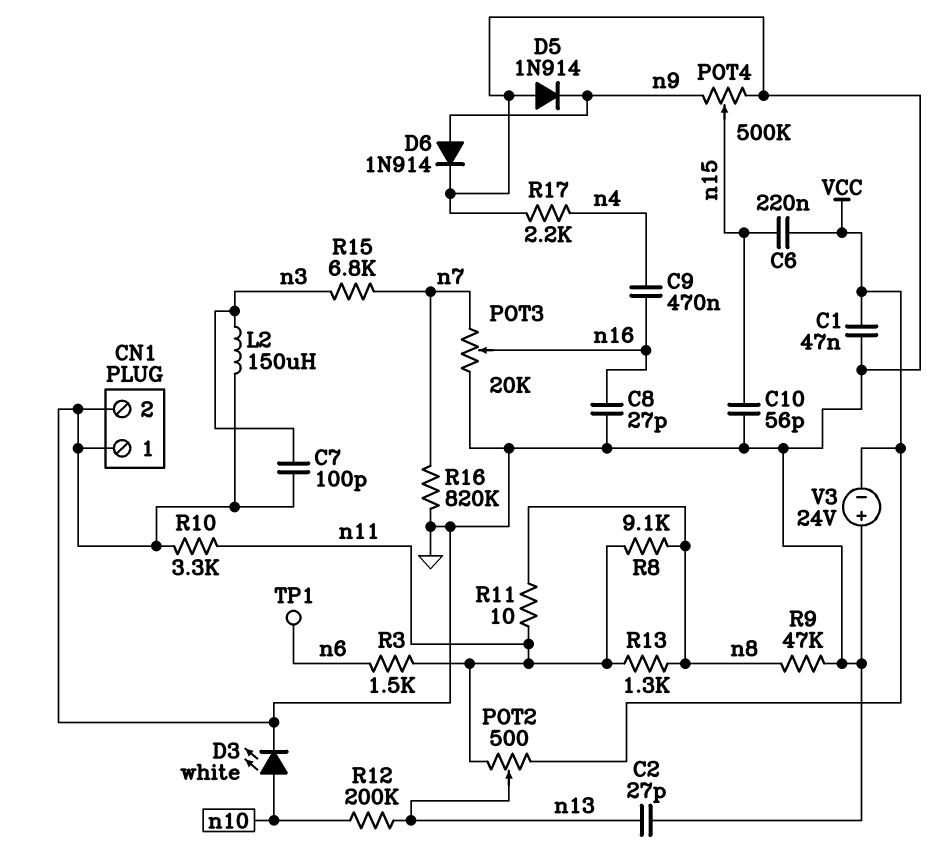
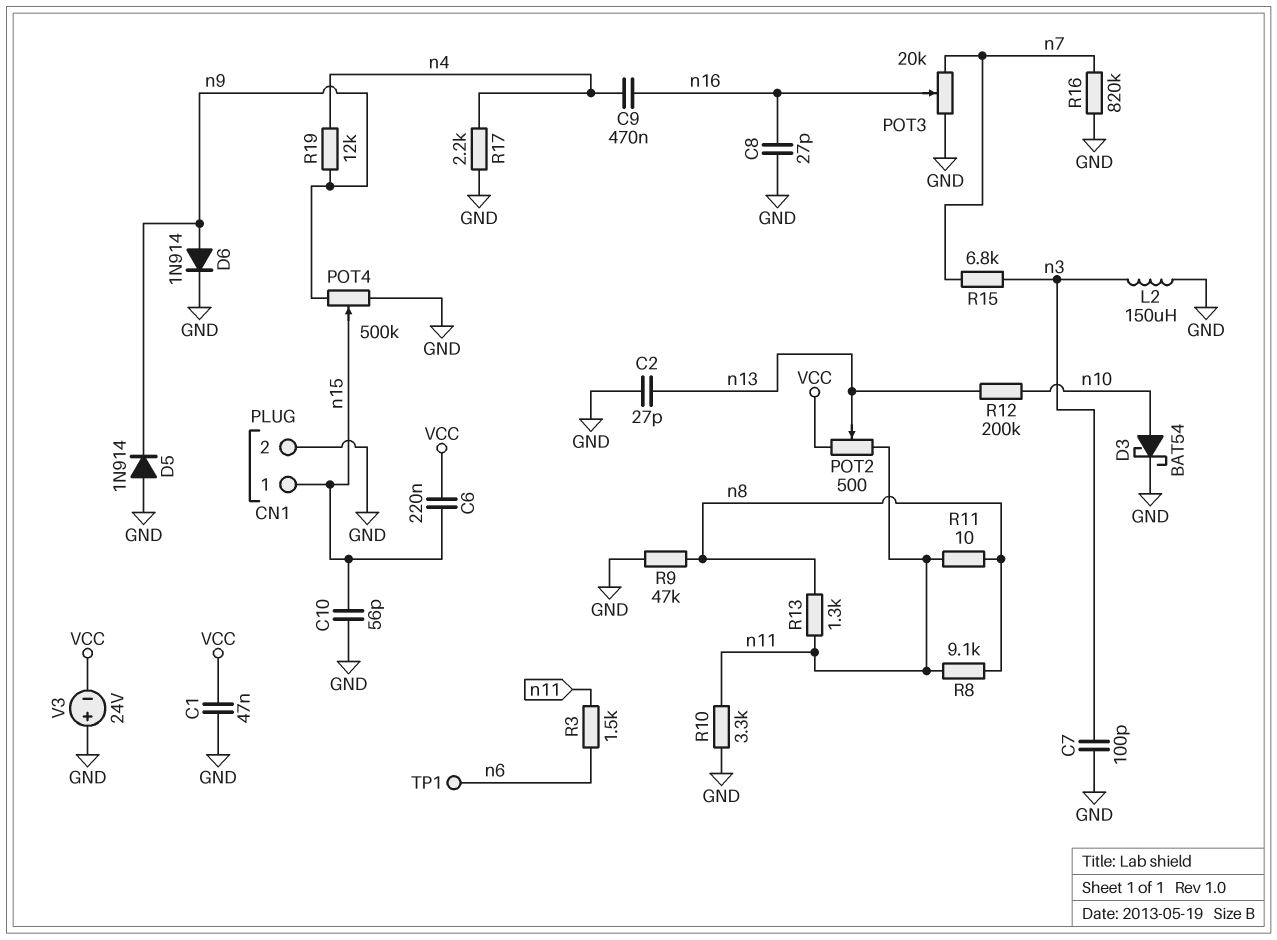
CN1 pin 1: GND -> n15
D3: LED white (A n10, K GND) -> schottky BAT54 (A n10, K GND)
R19: none -> 12k (n4, n9)

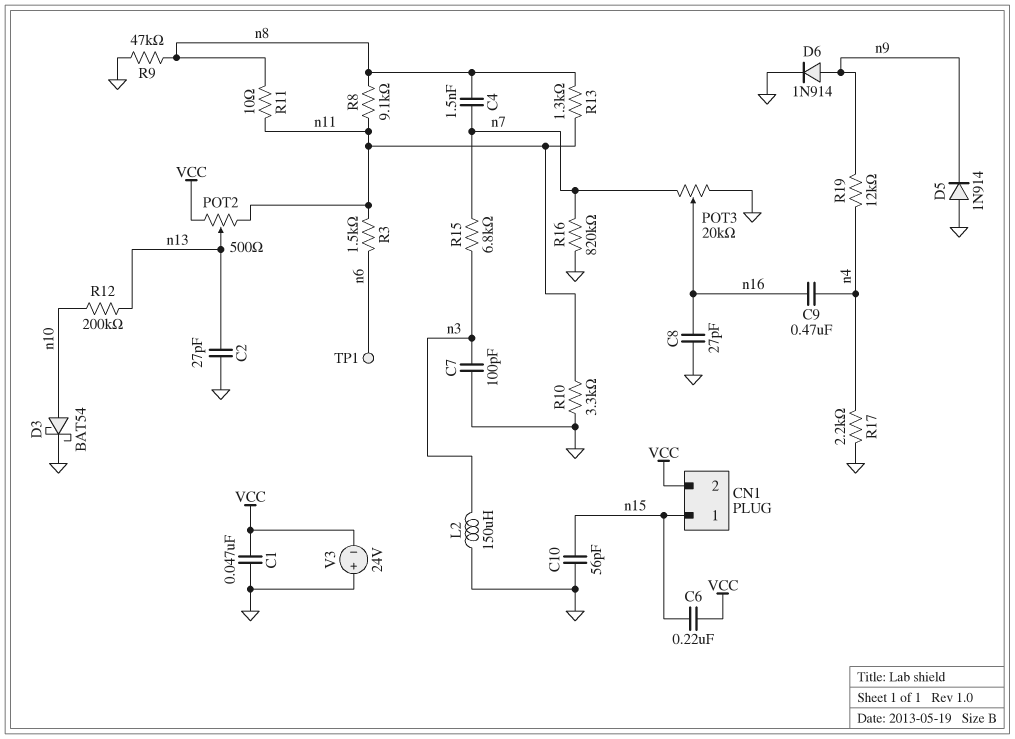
C4: none -> 1.5nF (n7, n8)
CN1 pin 2: GND -> VCC
POT4: 500k (GND, n9, wiper n15) -> none

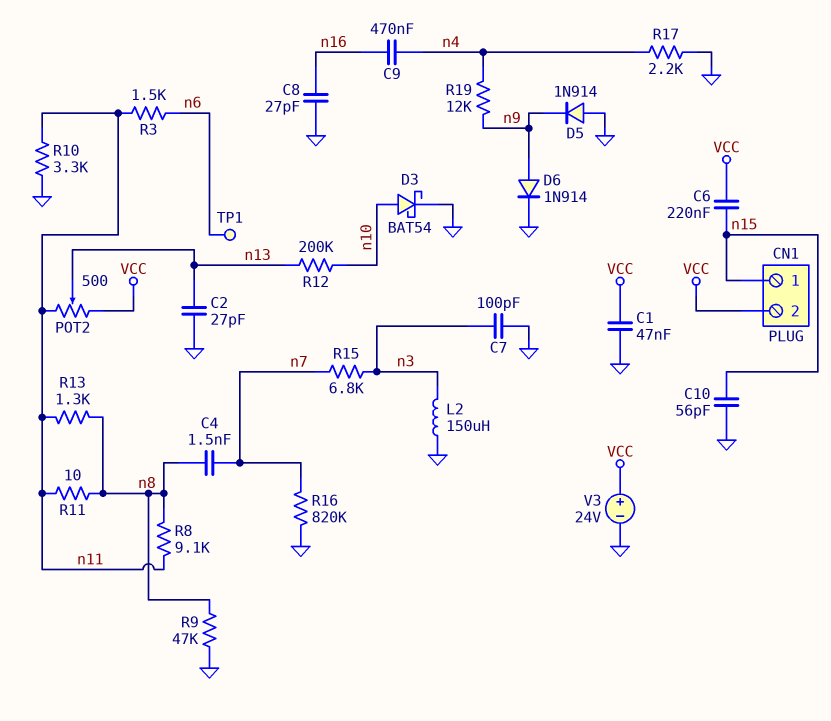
POT3: 20k (GND, n7, wiper n16) -> none
V3: 24V (plus GND, minus VCC) -> 24V (plus VCC, minus GND)

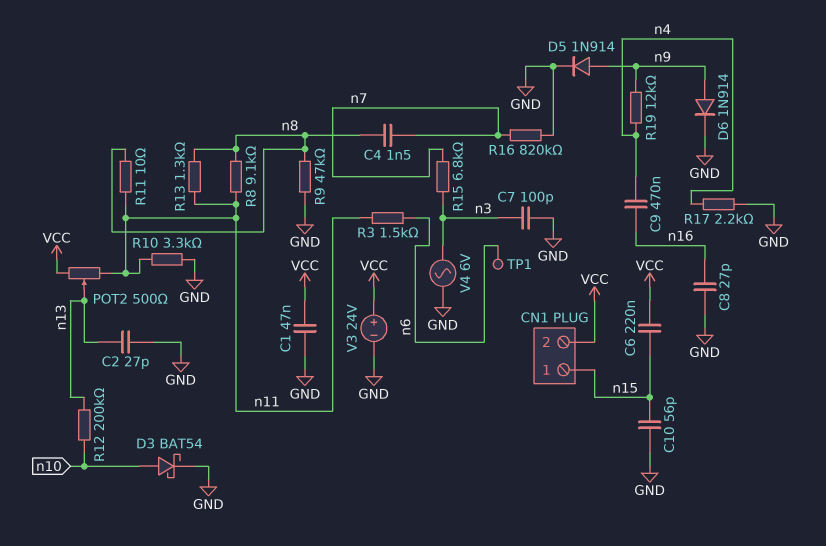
D5: diode 1N914 (A GND, K n9) -> diode 1N914 (A n9, K GND)
L2: 150uH (GND, n3) -> none
V4: none -> AC 6V (GND, n3)

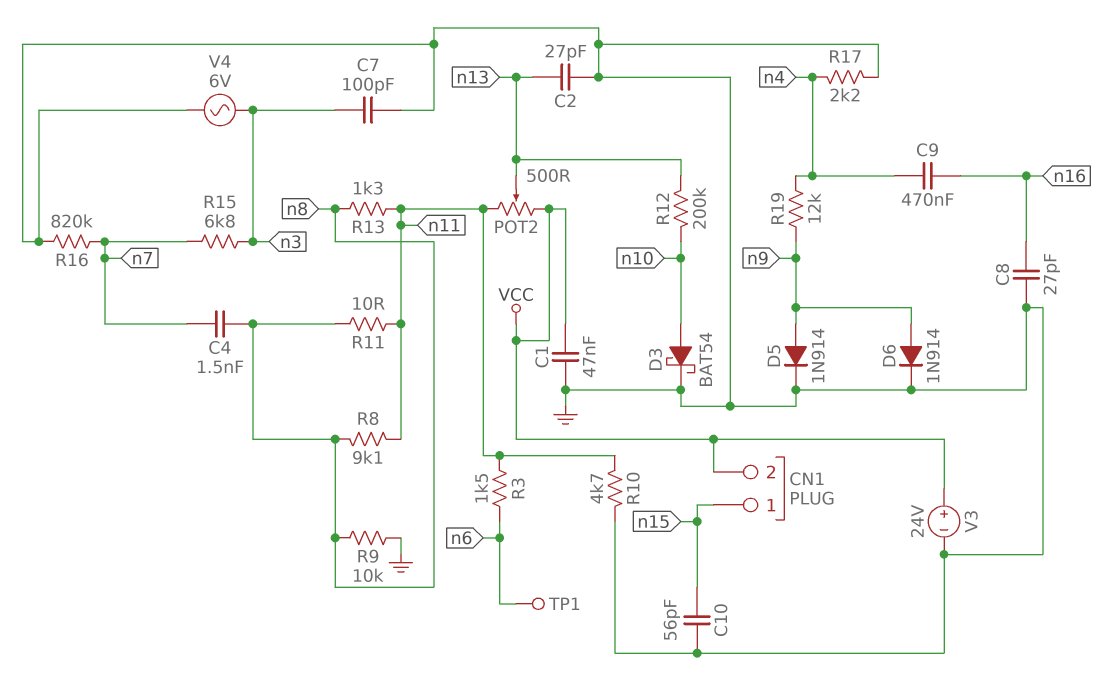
C6: 220nF (VCC, n15) -> none
R9: 47k (GND, n8) -> 10k (GND, n8)
R10: 3.3k (GND, n11) -> 4.7k (GND, n11)

